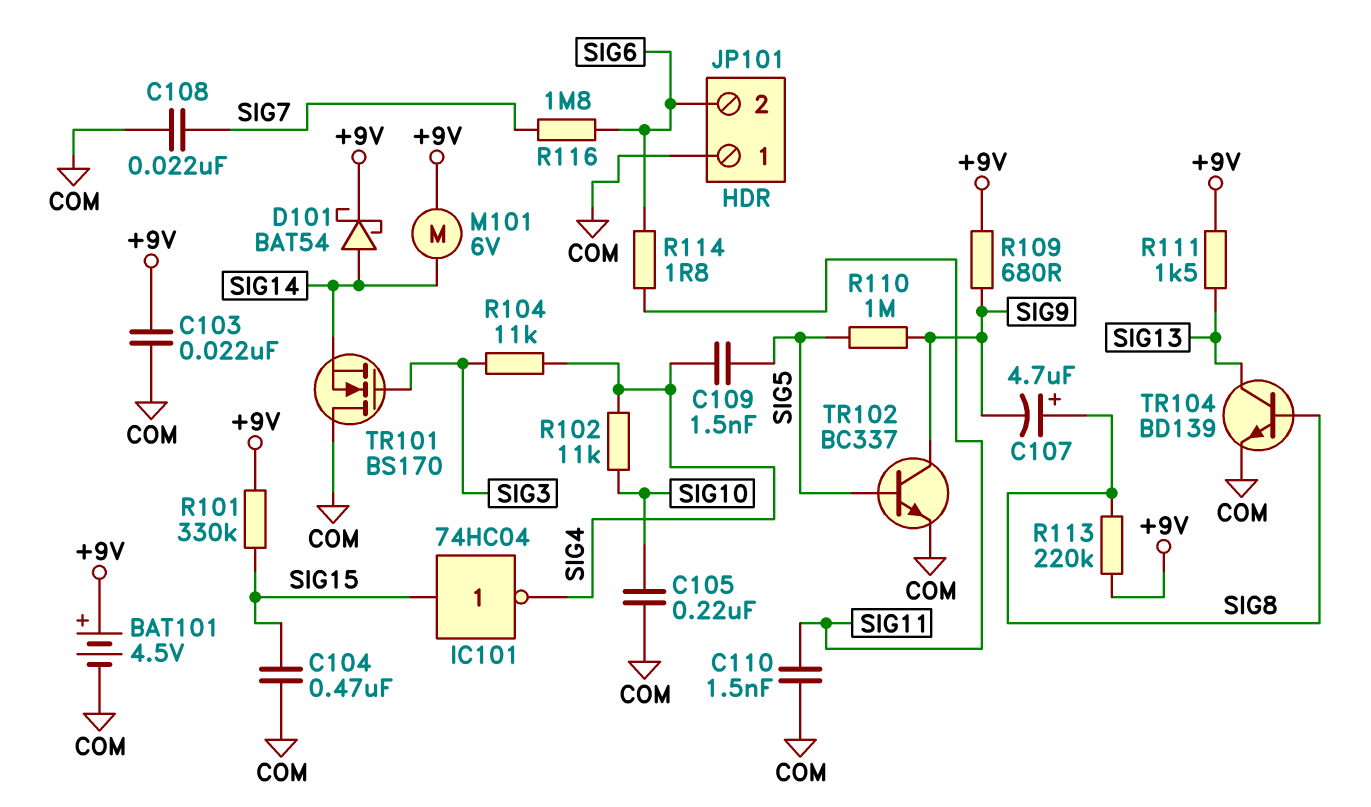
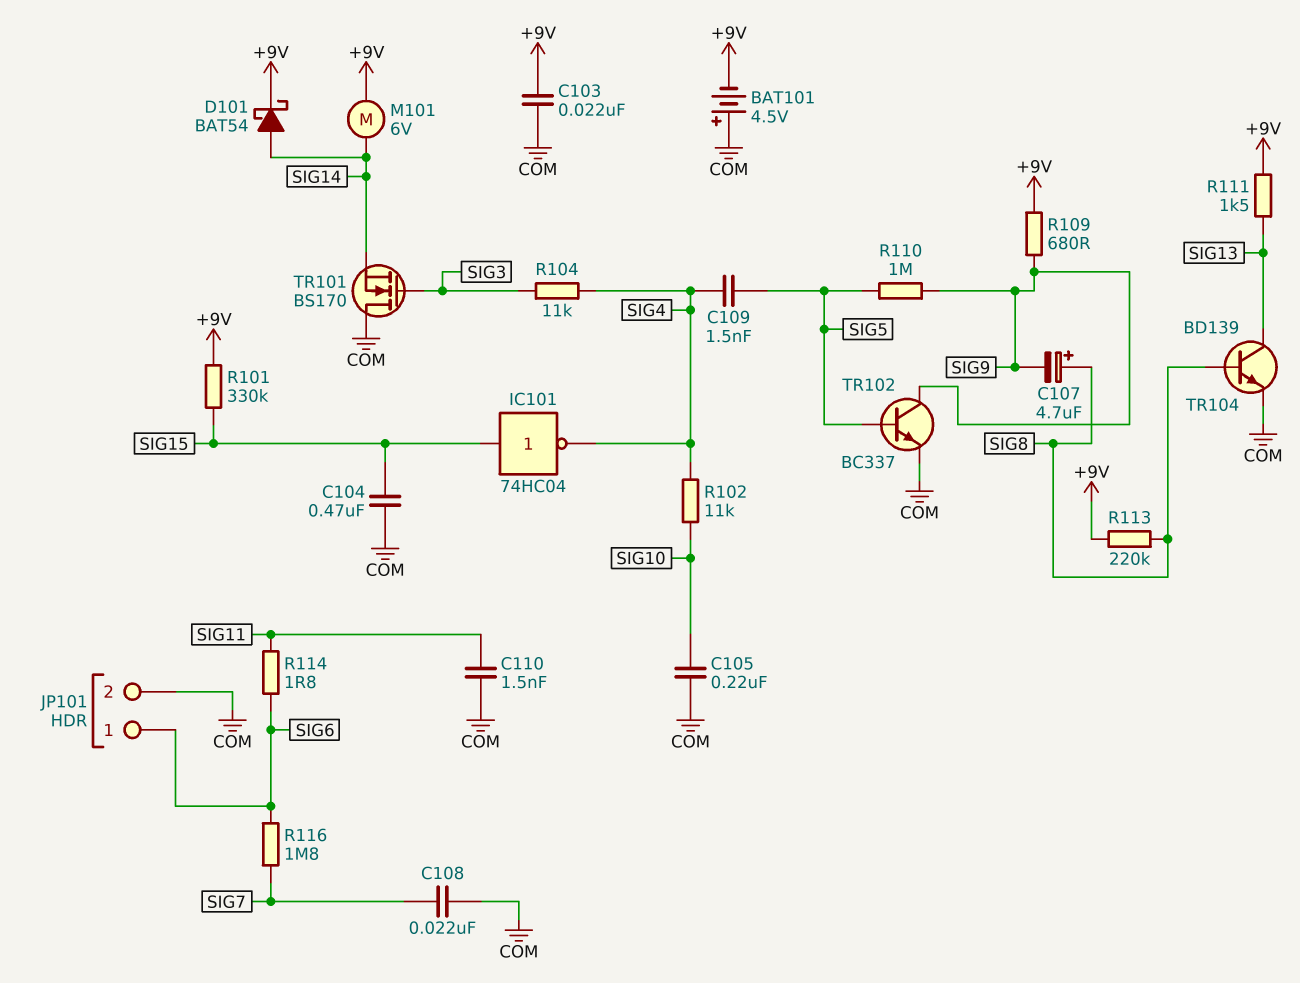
BAT101: 4.5V (plus +9V, minus COM) -> 4.5V (plus COM, minus +9V)
JP101 pin 1: COM -> SIG6
JP101 pin 2: SIG6 -> COM

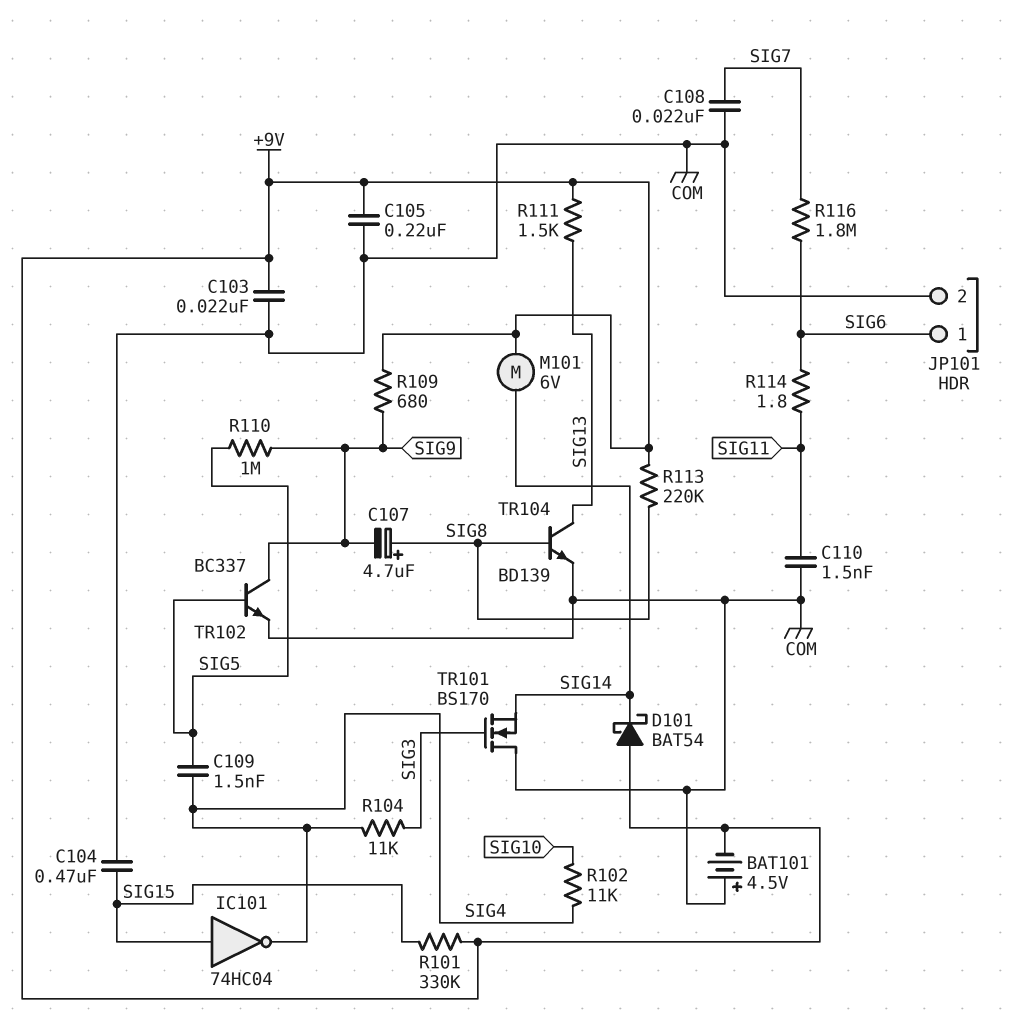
C105: 220nF (COM, SIG10) -> 220nF (+9V, COM)
D101: schottky BAT54 (A SIG14, K +9V) -> schottky BAT54 (A +9V, K SIG14)

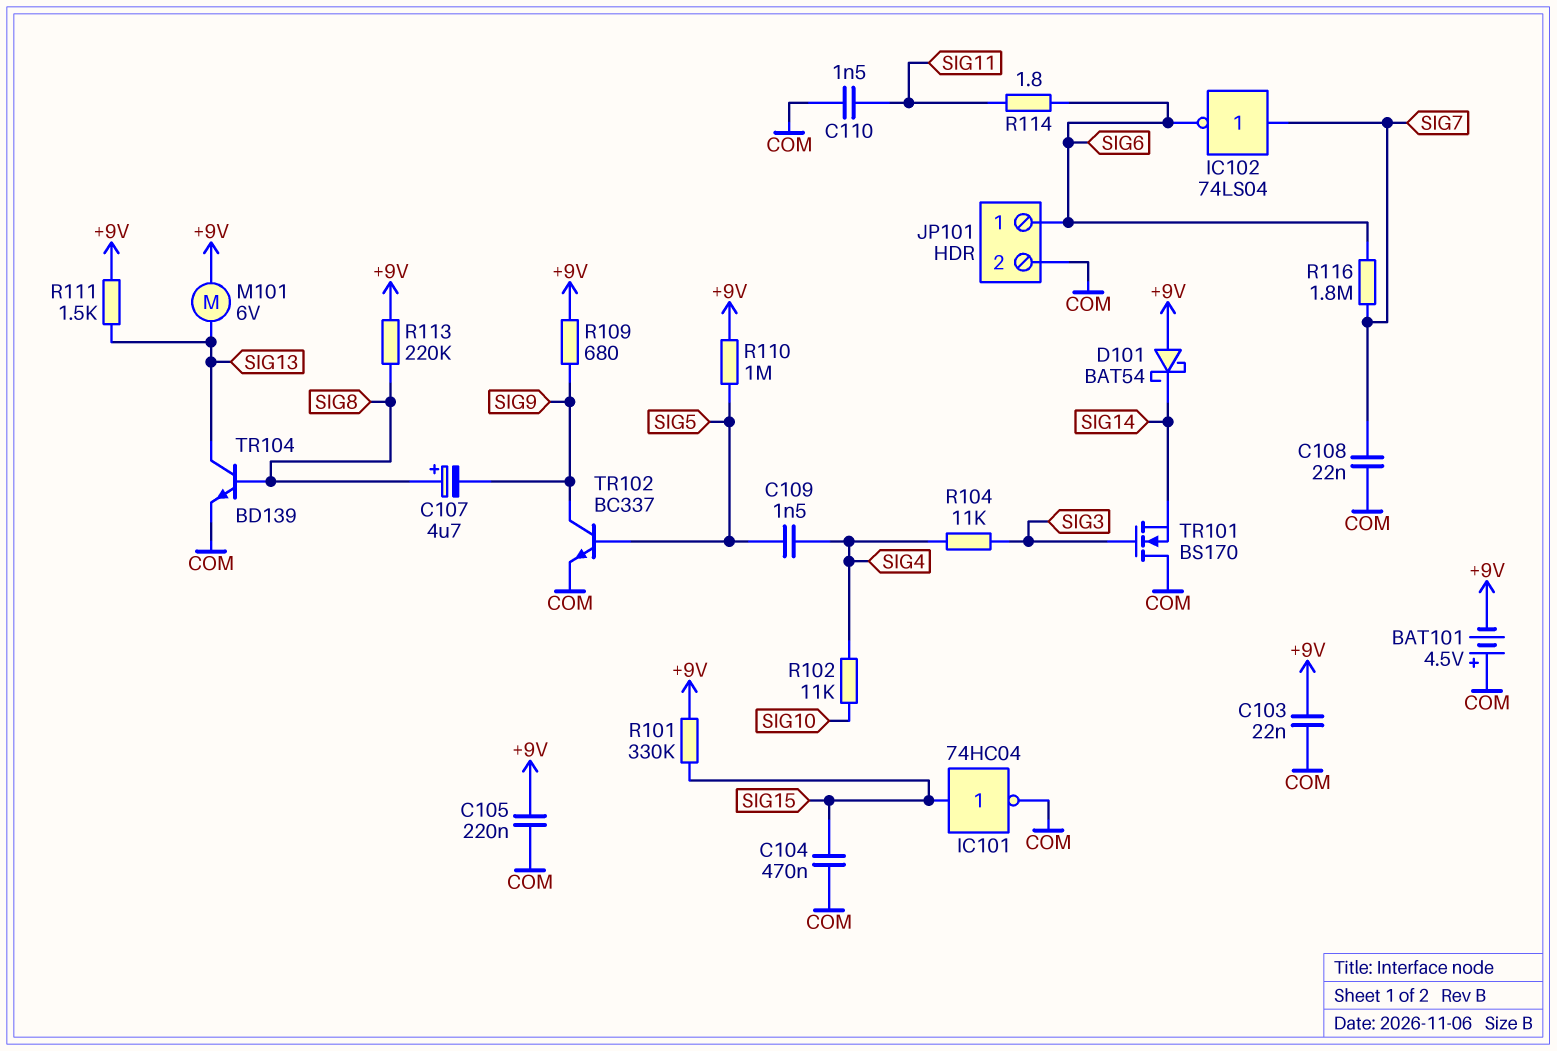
IC101: NOT 74HC04 (in SIG15, out SIG4) -> NOT 74HC04 (in SIG15, out COM)
IC102: none -> NOT 74LS04 (in SIG7, out SIG6)
M101: motor 6V (+9V, SIG14) -> motor 6V (+9V, SIG13)
R110: 1M (SIG5, SIG9) -> 1M (+9V, SIG5)

